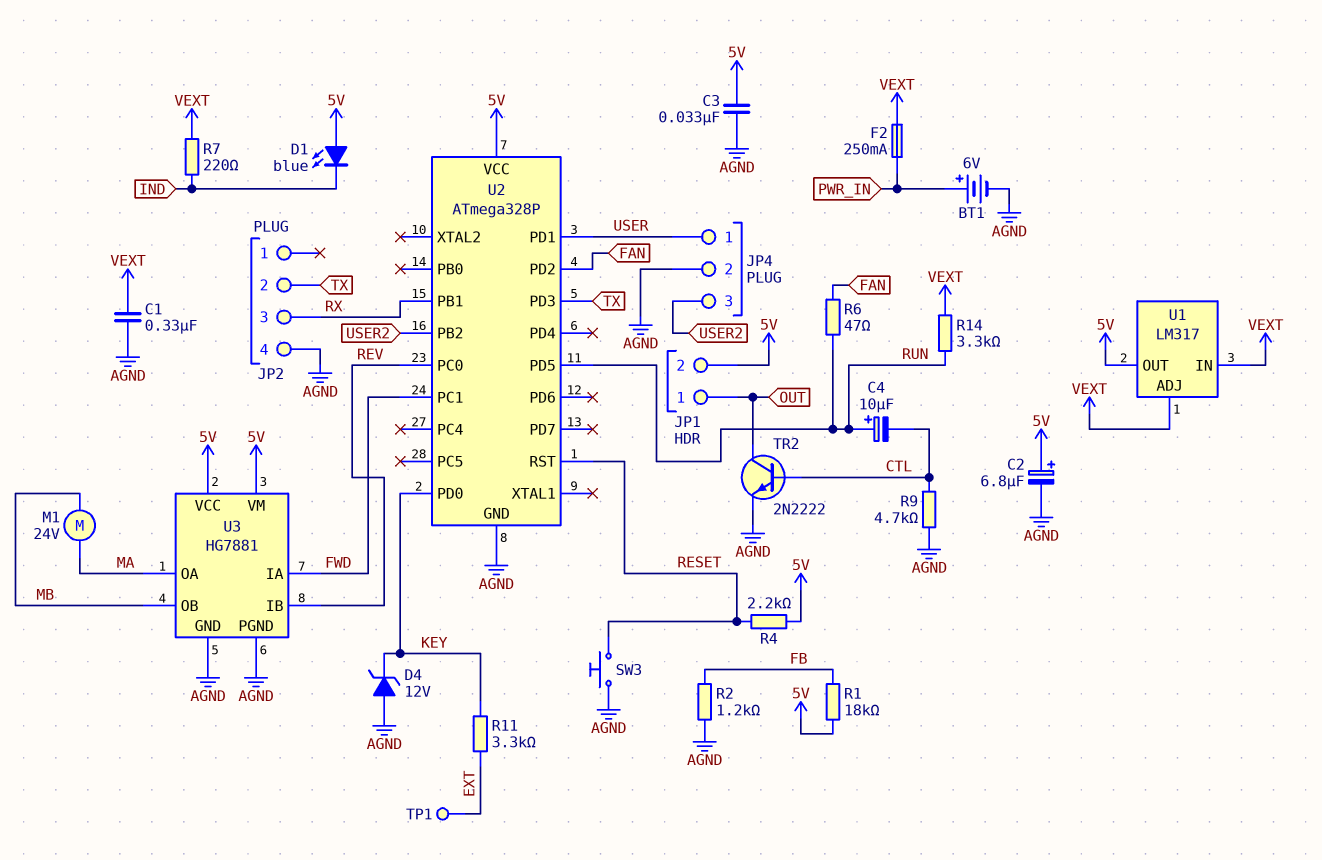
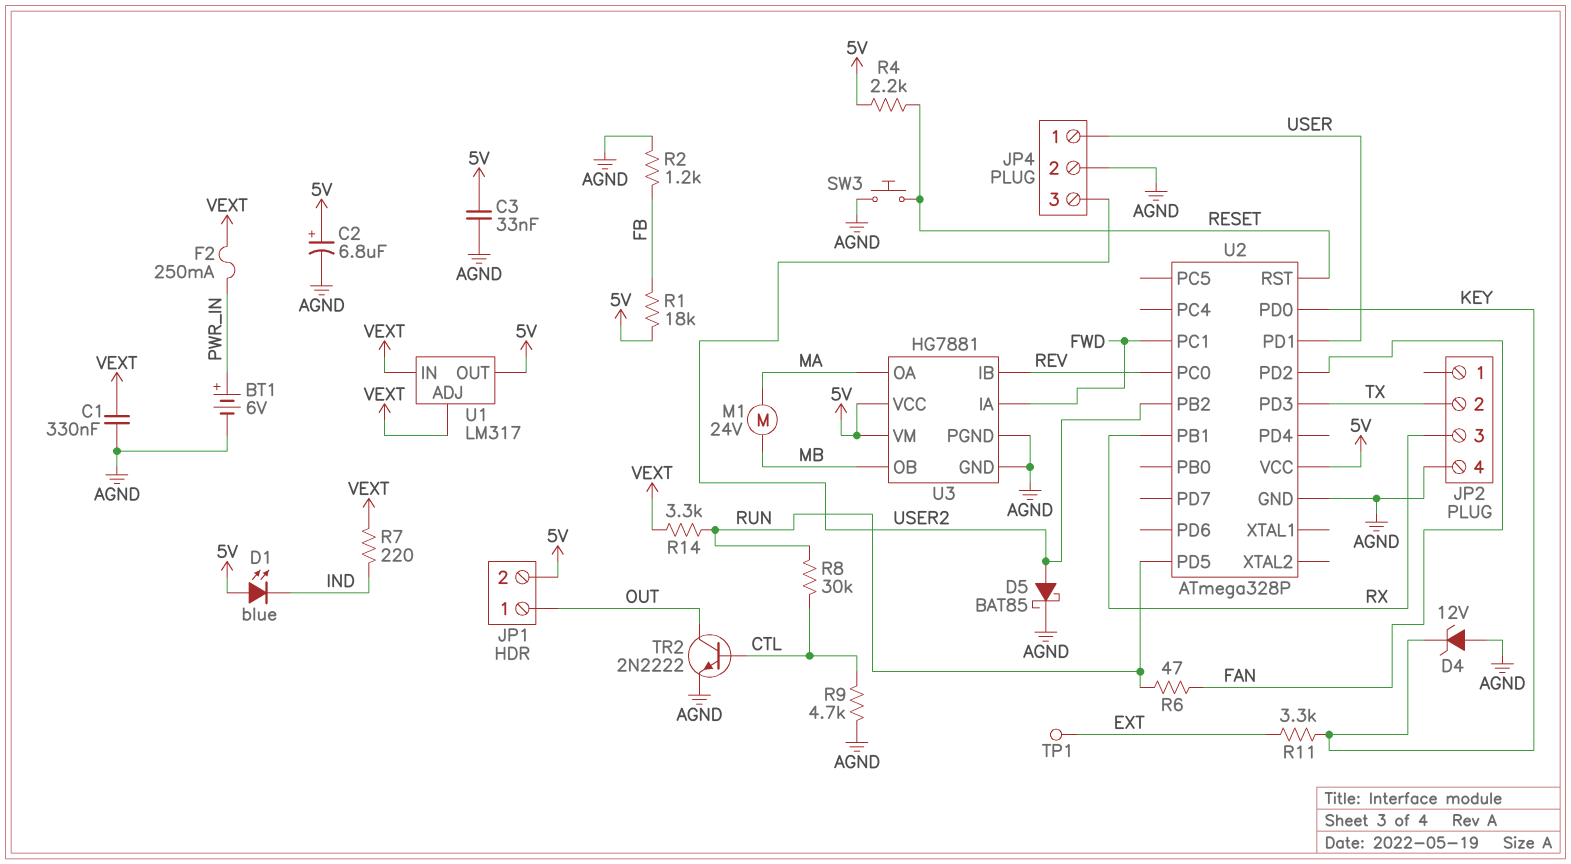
C4: 10uF (plus RUN, minus CTL) -> none
D5: none -> schottky BAT85 (A USER2, K AGND)
R8: none -> 30k (CTL, RUN)

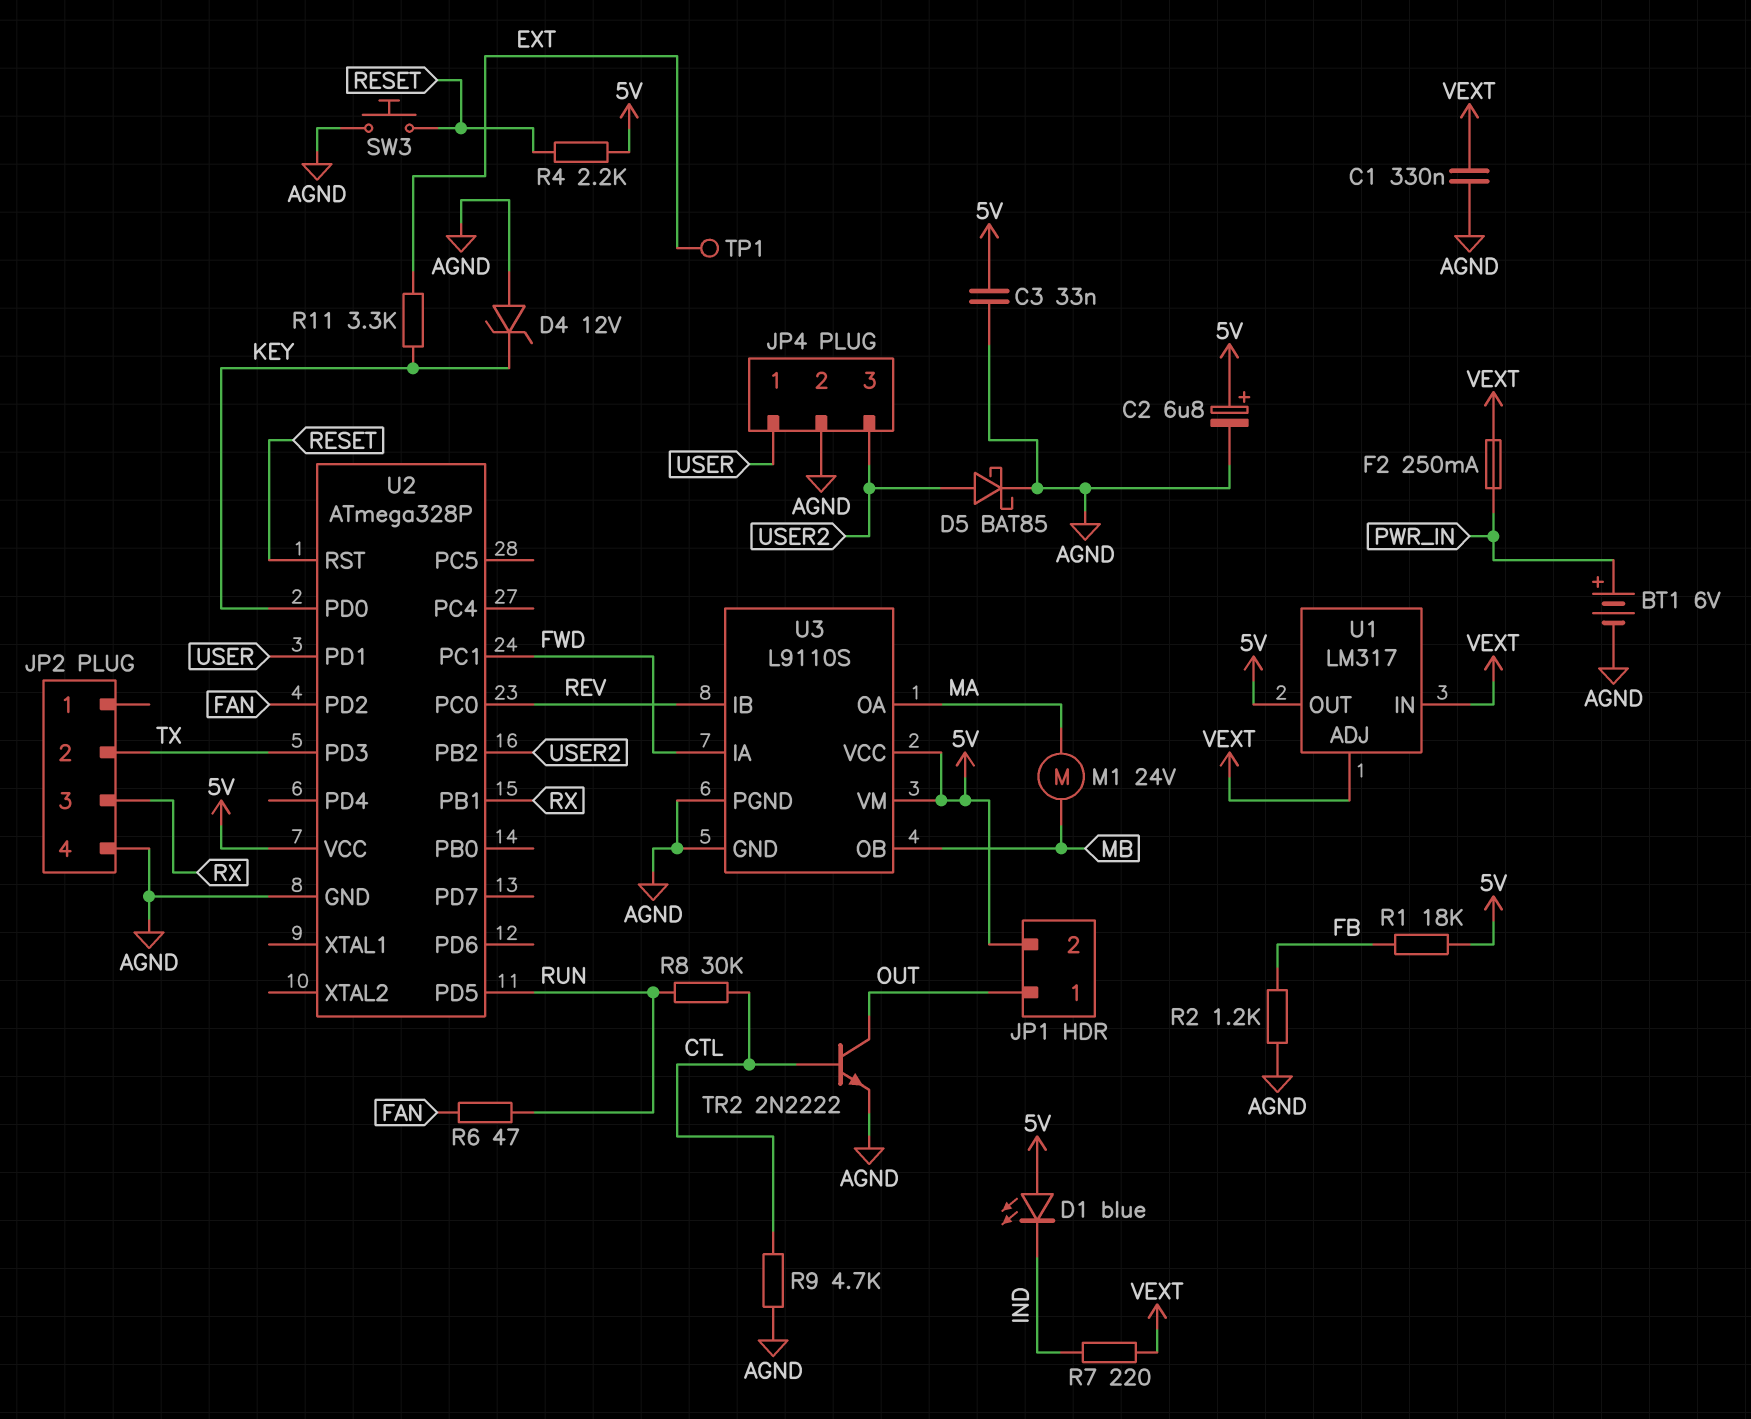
R14: 3.3k (RUN, VEXT) -> none
U3: HG7881 -> L9110S

